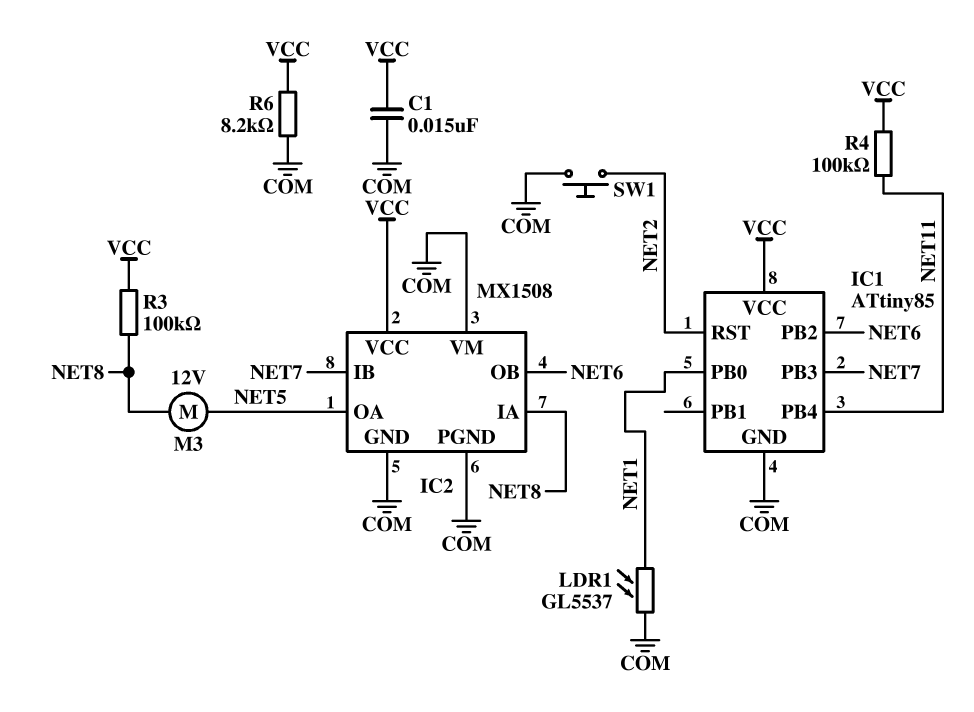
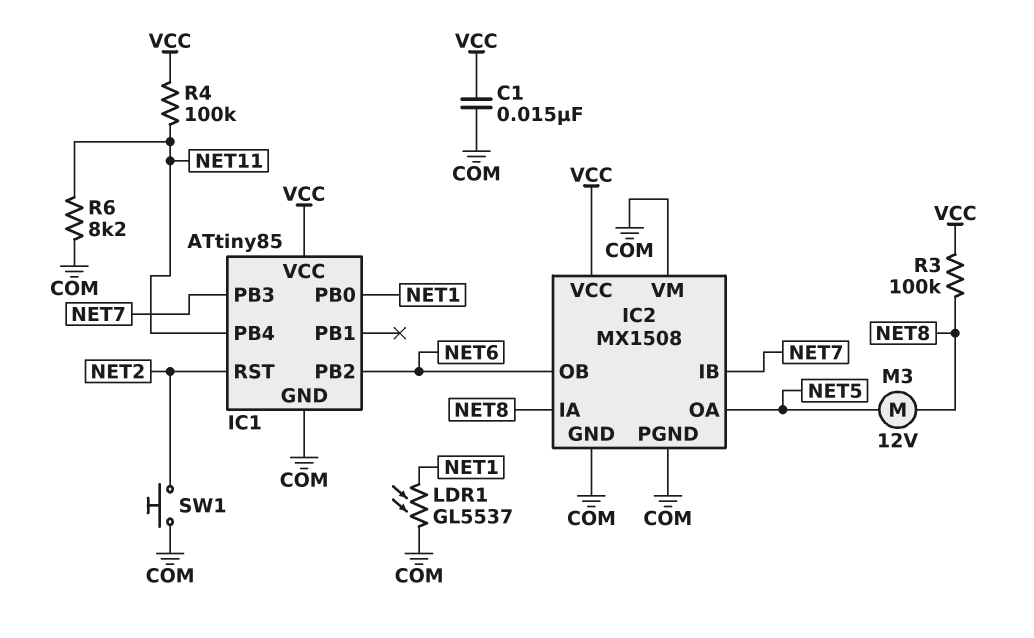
R6: 8.2k (COM, VCC) -> 8.2k (COM, NET11)

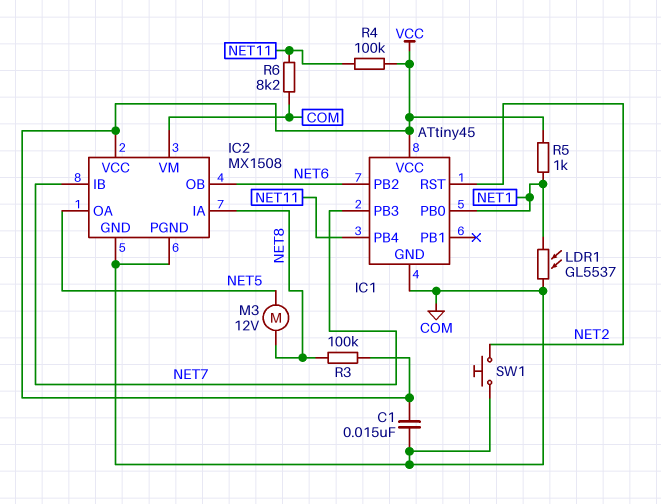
IC1: ATtiny85 -> ATtiny45
R5: none -> 1k (NET1, VCC)

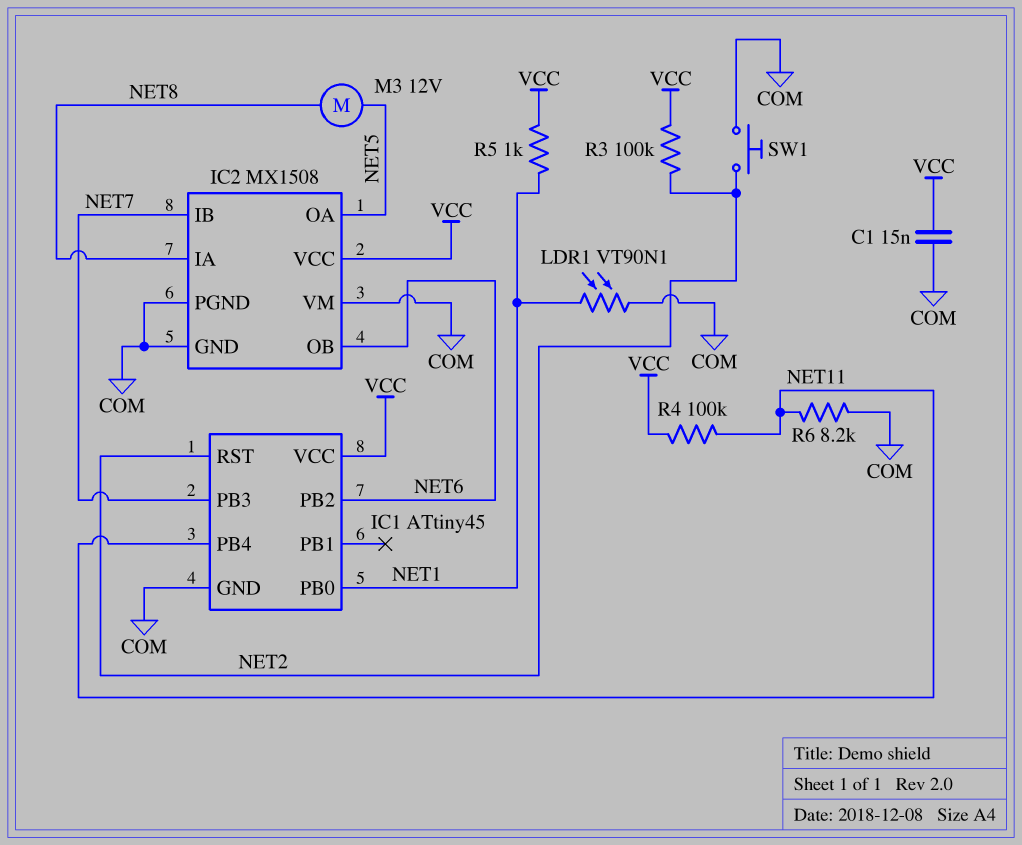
LDR1: GL5537 (COM, NET1) -> VT90N1 (COM, NET1)
R3: 100k (NET8, VCC) -> 100k (NET2, VCC)

